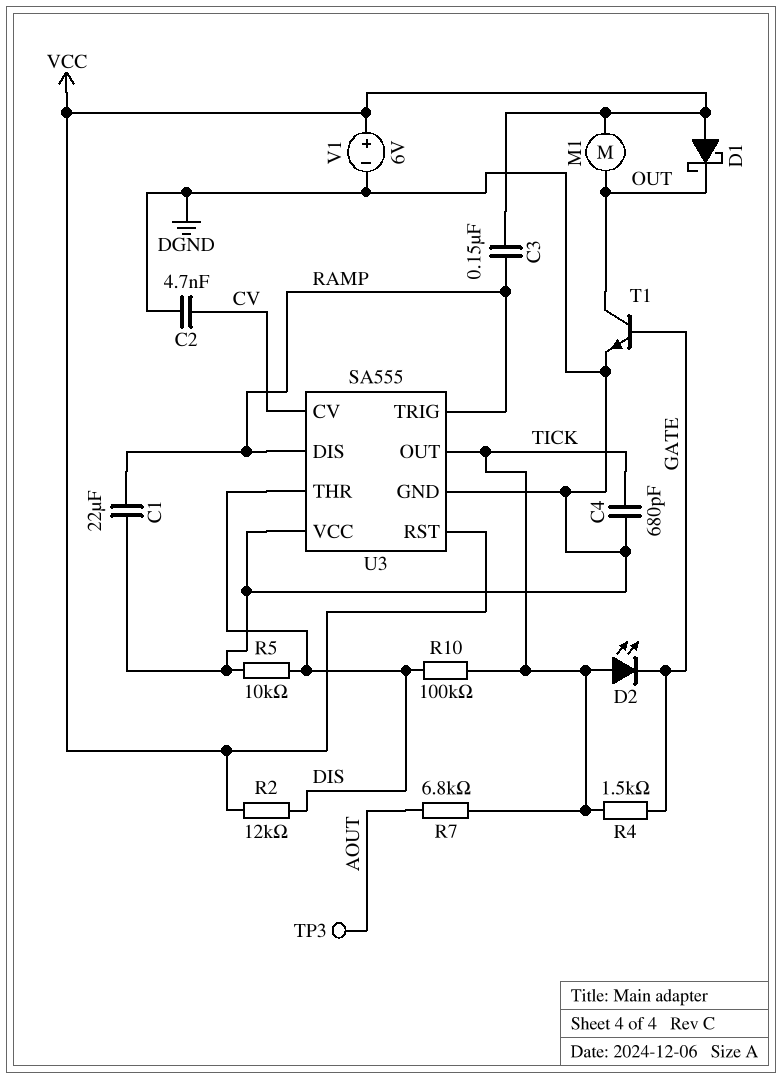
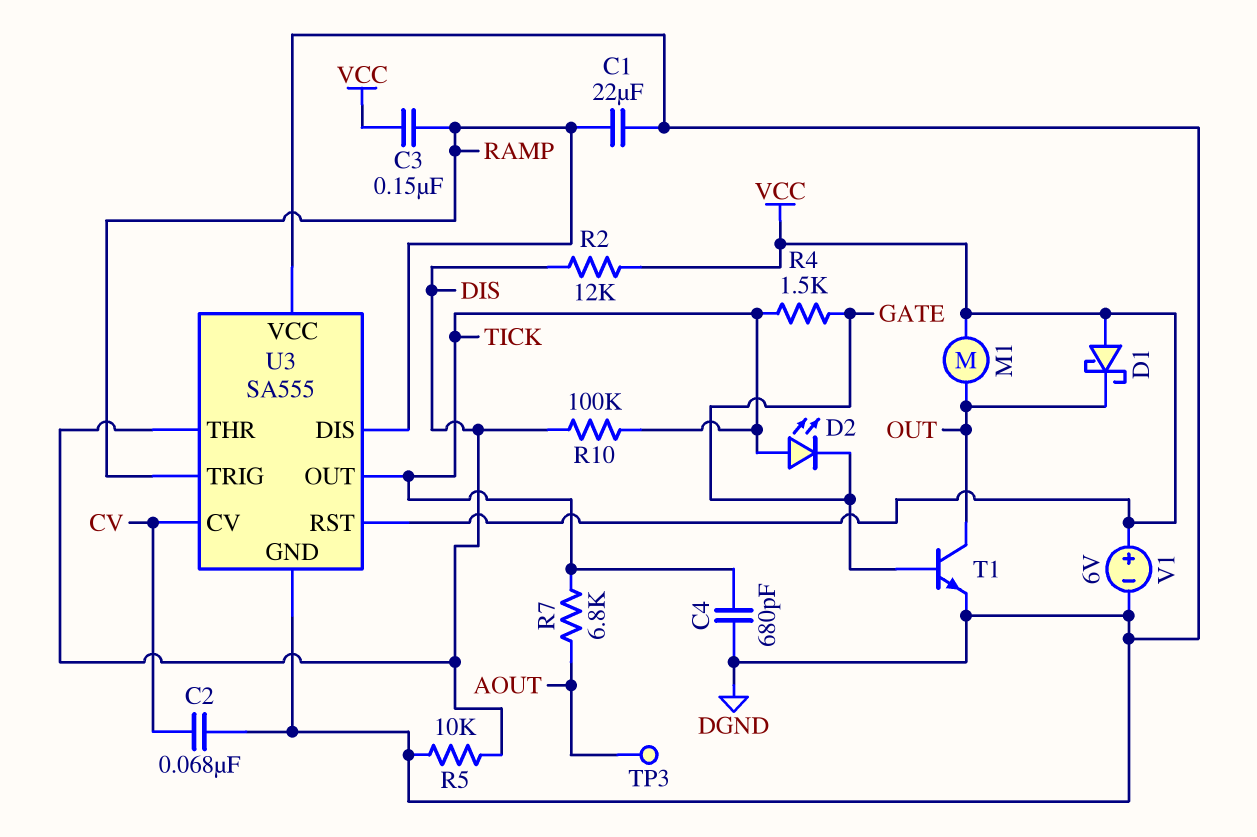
C2: 4.7nF (CV, DGND) -> 68nF (CV, DGND)

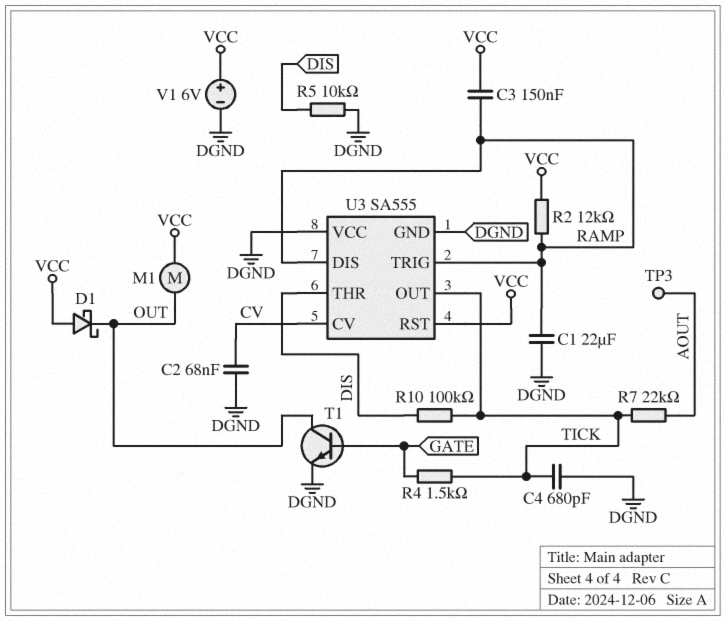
D2: LED (A TICK, K GATE) -> none
R2: 12k (DIS, VCC) -> 12k (RAMP, VCC)
R7: 6.8k (AOUT, TICK) -> 22k (AOUT, TICK)

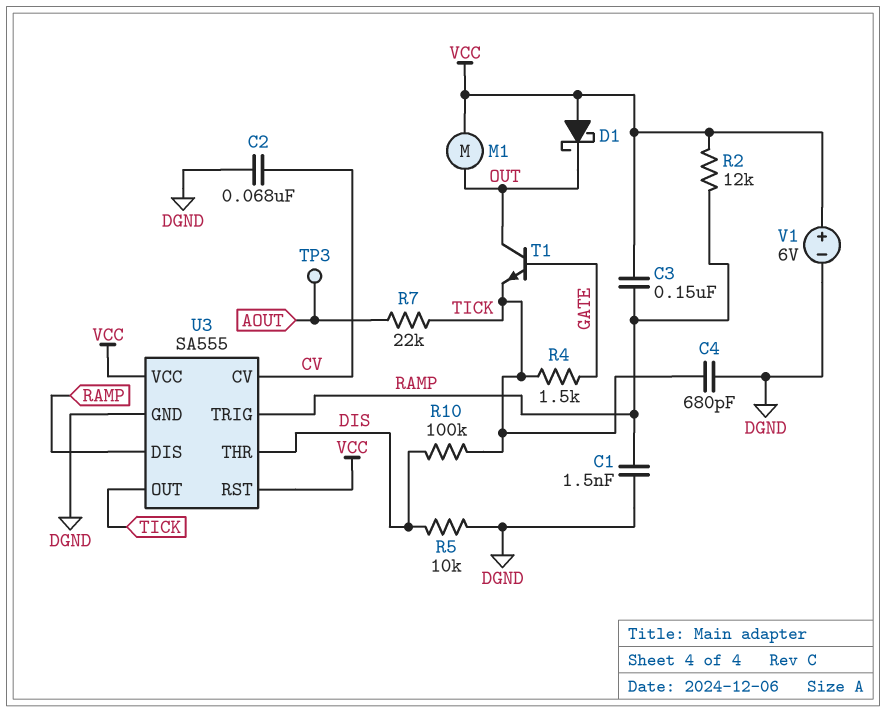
C1: 22uF (DGND, RAMP) -> 1.5nF (DGND, RAMP)
T1: NPN (B GATE, C OUT, E DGND) -> NPN (B GATE, C OUT, E TICK)
U3 pin VCC: DGND -> VCC

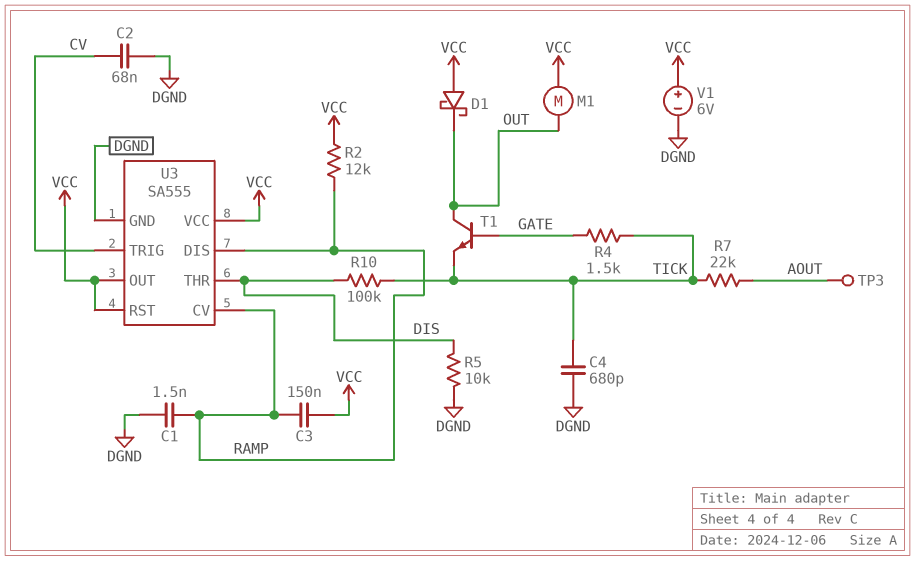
U3 pin CV: CV -> RAMP
U3 pin OUT: TICK -> VCC
U3 pin TRIG: RAMP -> CV

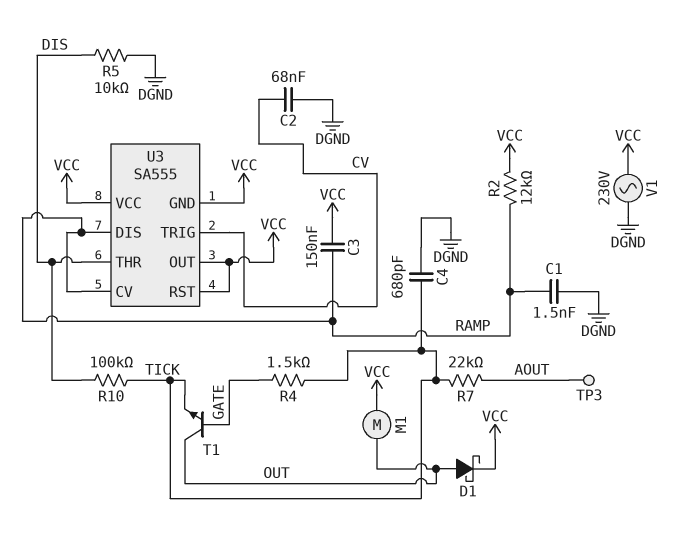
D1: schottky (A VCC, K OUT) -> schottky (A OUT, K VCC)
U3 pin GND: DGND -> VCC
V1: 6V (plus VCC, minus DGND) -> AC 230V (DGND, VCC)

